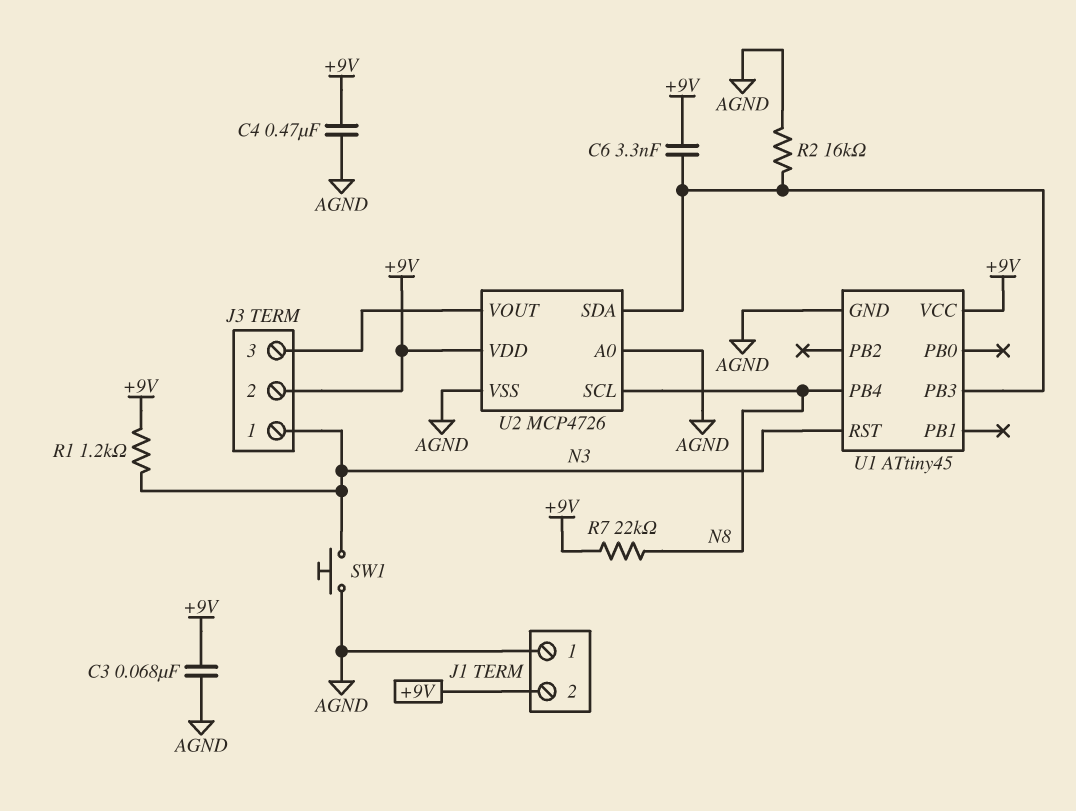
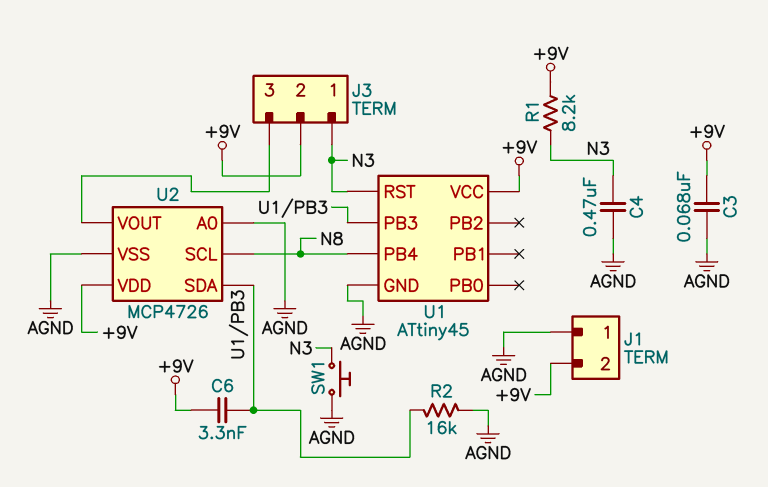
C4: 470nF (+9V, AGND) -> 470nF (AGND, N3)
R1: 1.2k (+9V, N3) -> 8.2k (+9V, N3)
R7: 22k (+9V, N8) -> none

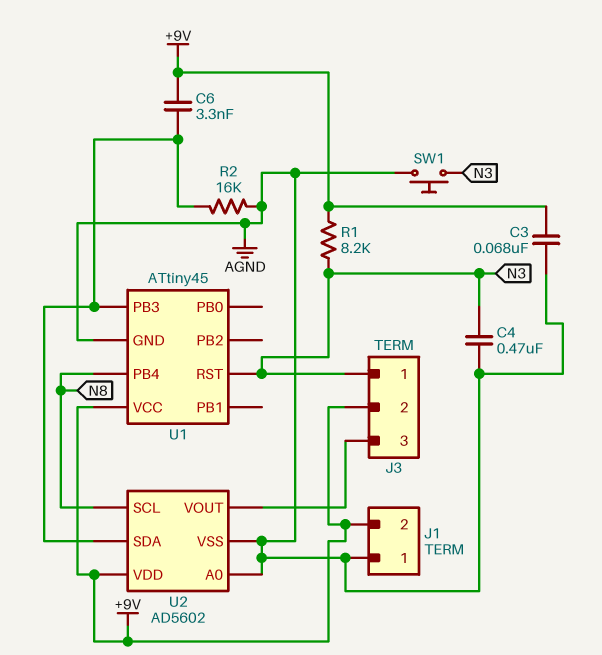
U2: MCP4726 -> AD5602

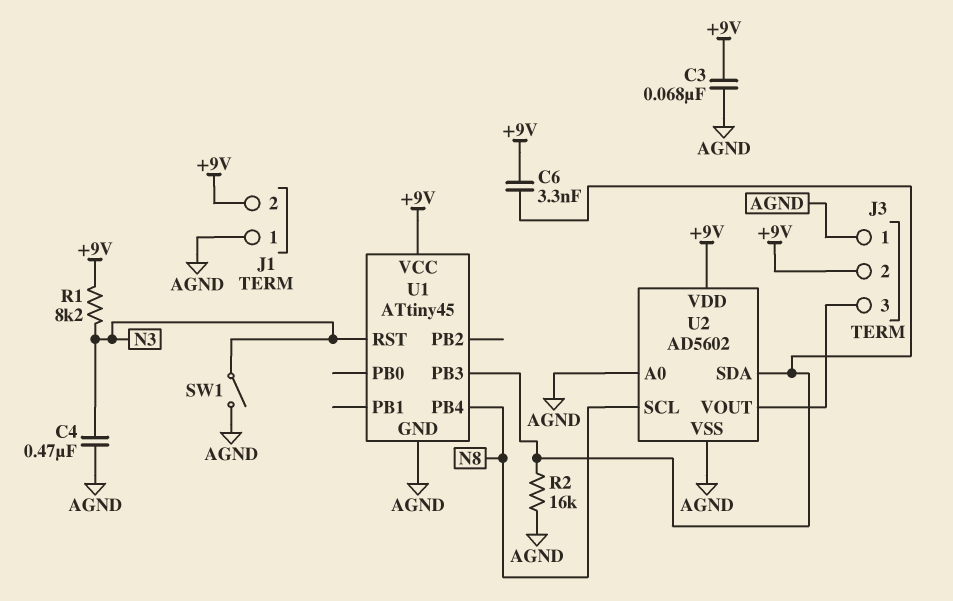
J3 pin 1: N3 -> AGND
SW1: button (AGND, N3) -> switch (AGND, N3)

